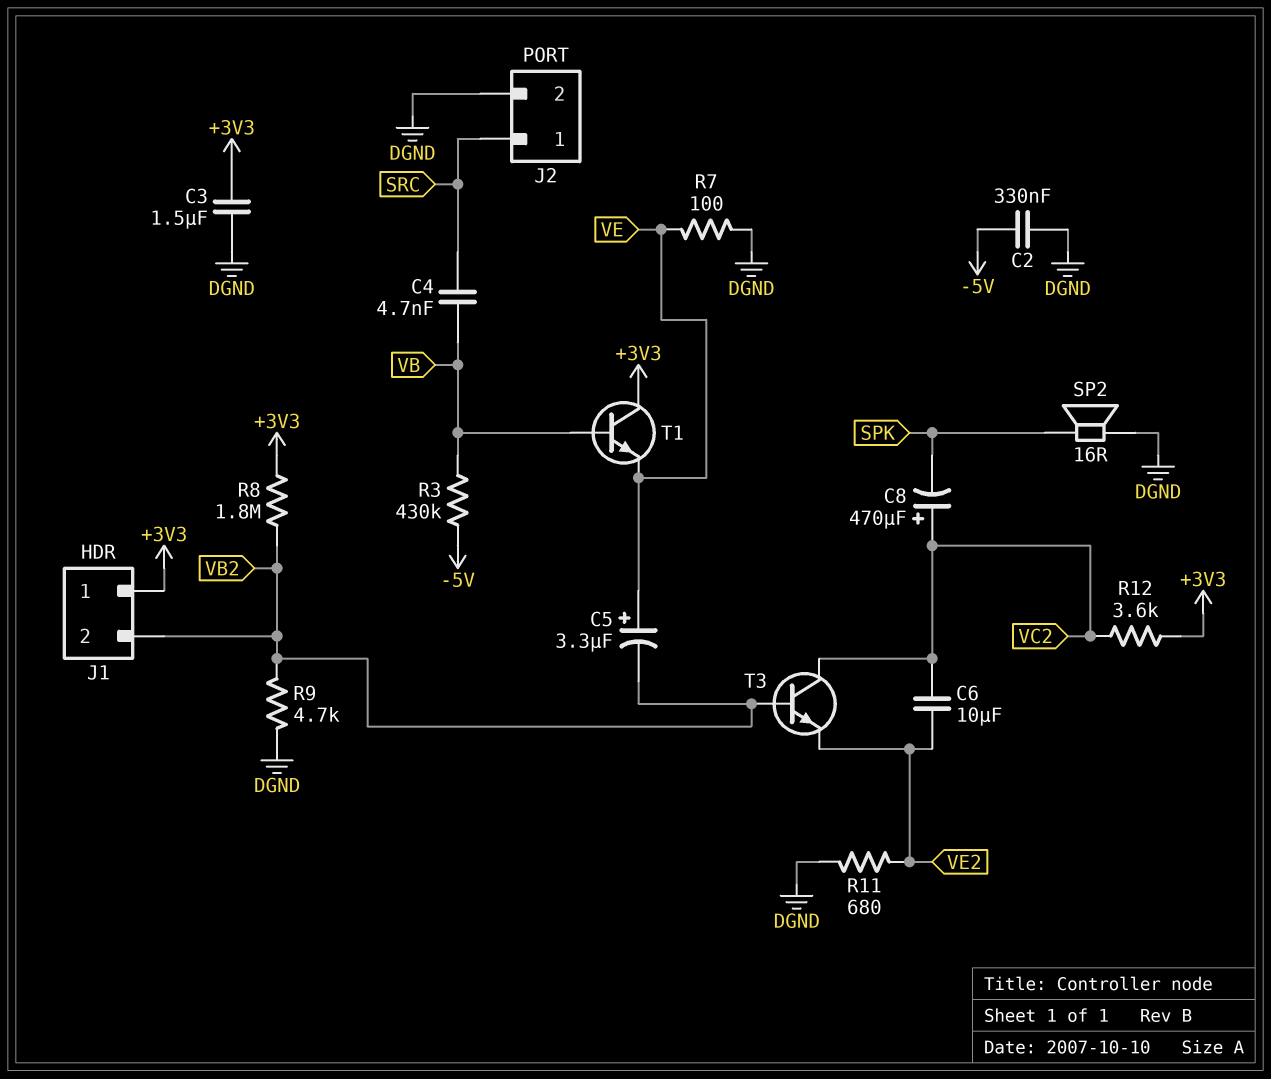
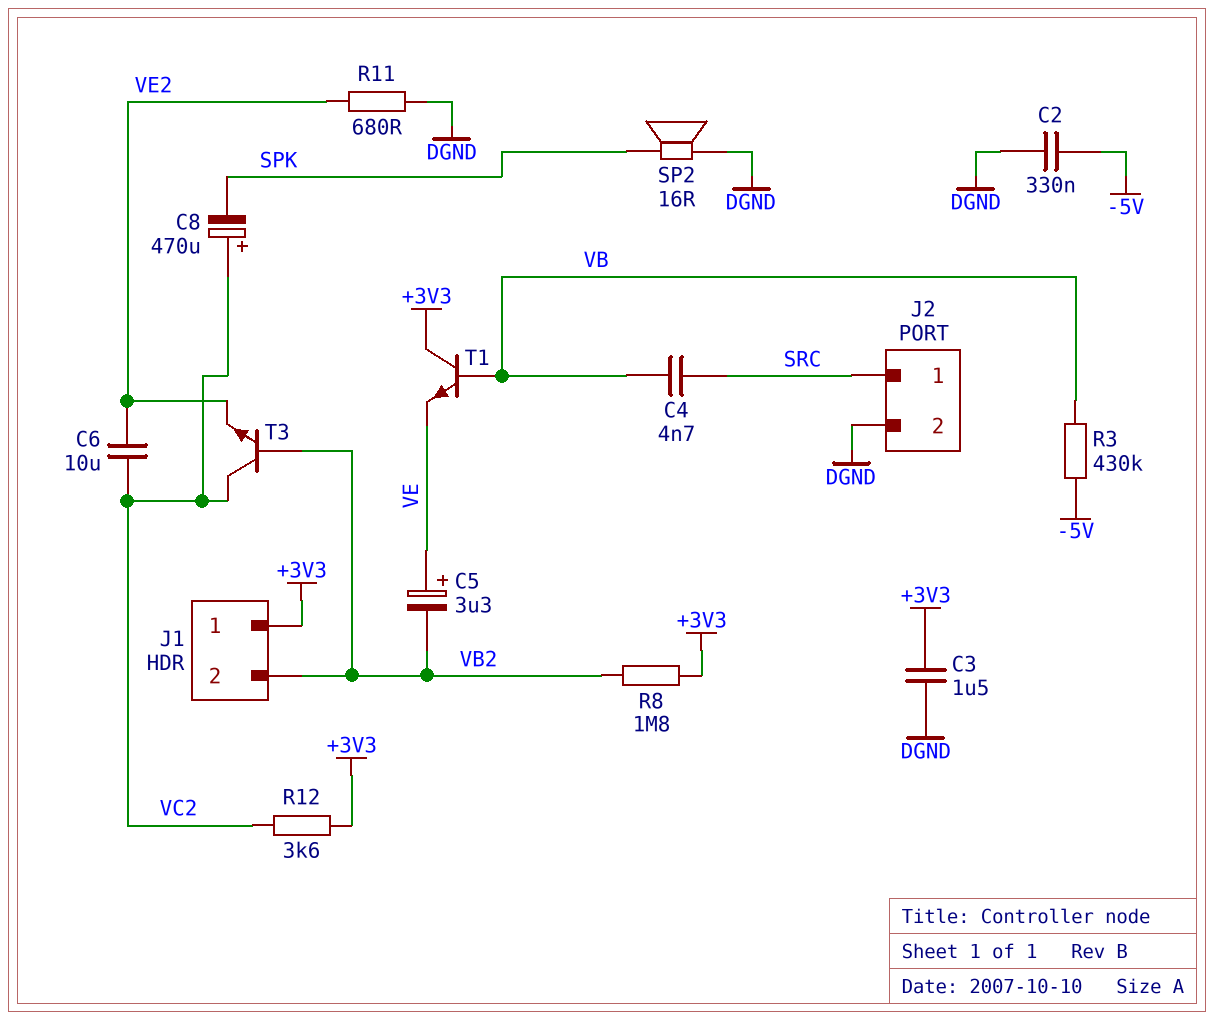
R7: 100 (DGND, VE) -> none
R9: 4.7k (DGND, VB2) -> none

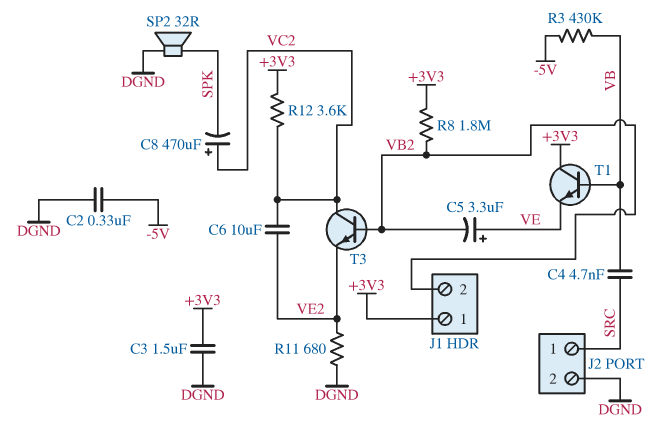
SP2: speaker 16R (DGND, SPK) -> speaker 32R (DGND, SPK)

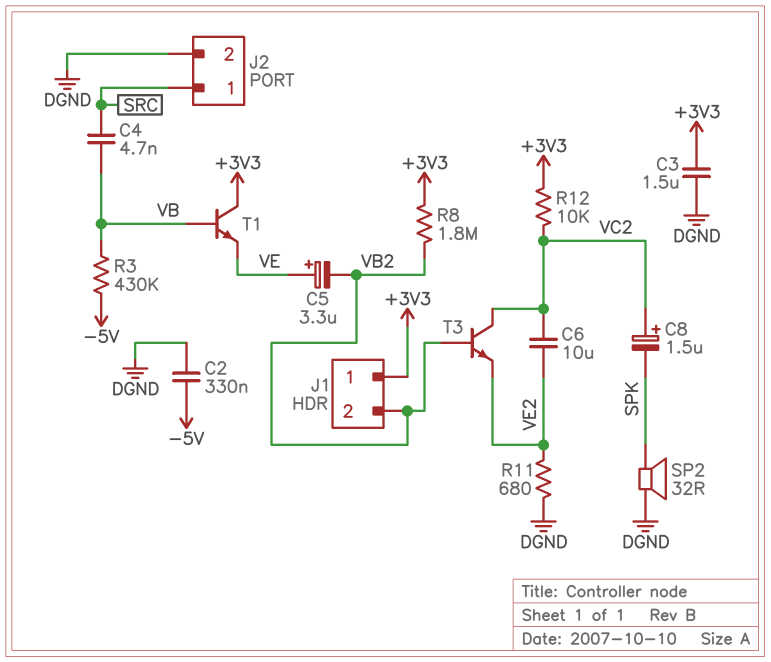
C8: 470uF (plus VC2, minus SPK) -> 1.5uF (plus VC2, minus SPK)
R12: 3.6k (+3V3, VC2) -> 10k (+3V3, VC2)

